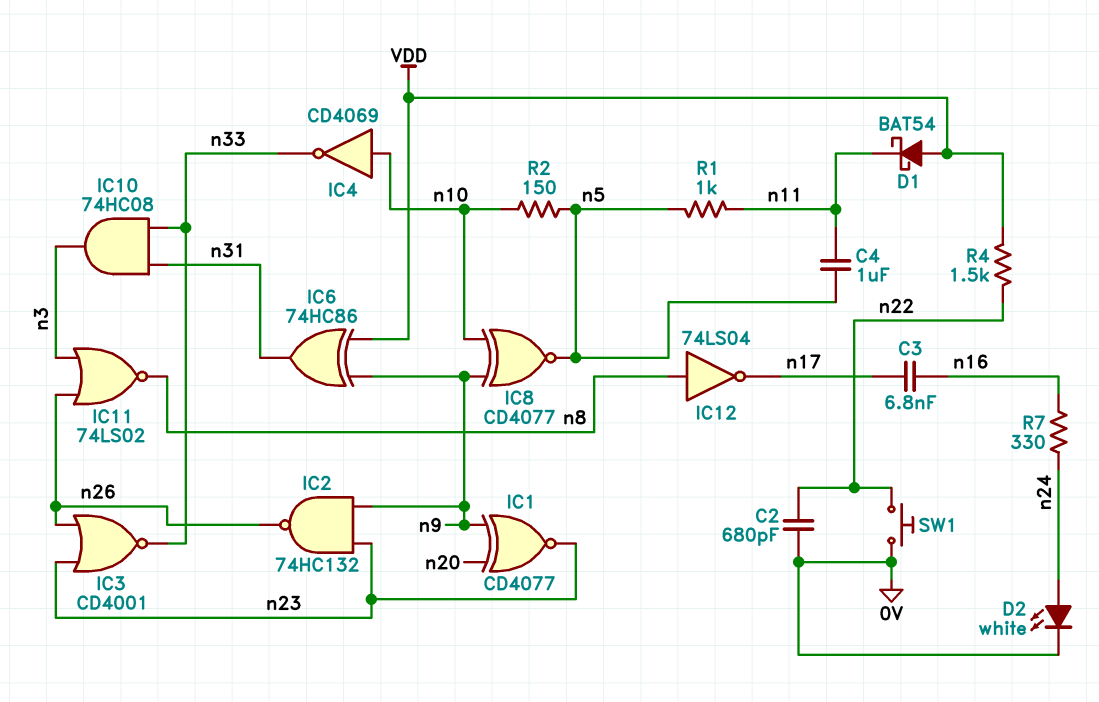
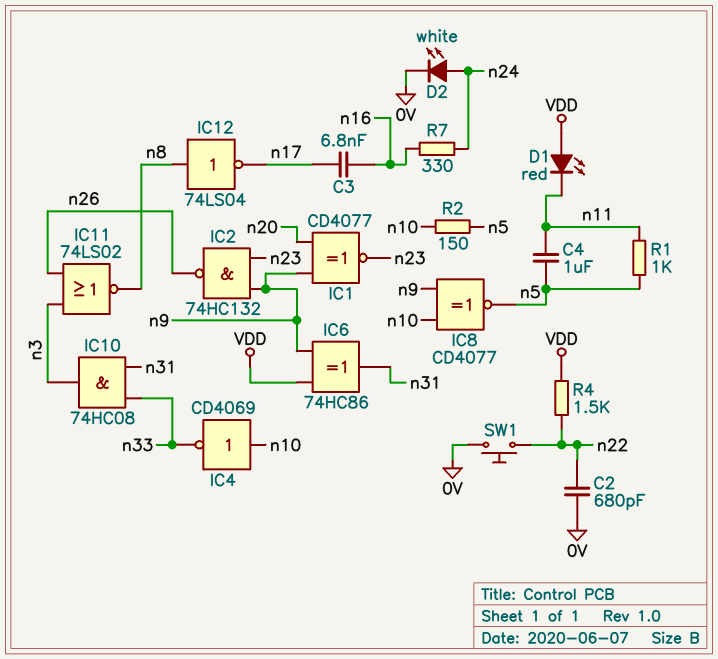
D1: schottky BAT54 (A VDD, K n11) -> LED red (A VDD, K n11)
IC3: NOR CD4001 (in n23, in n26, out n33) -> none

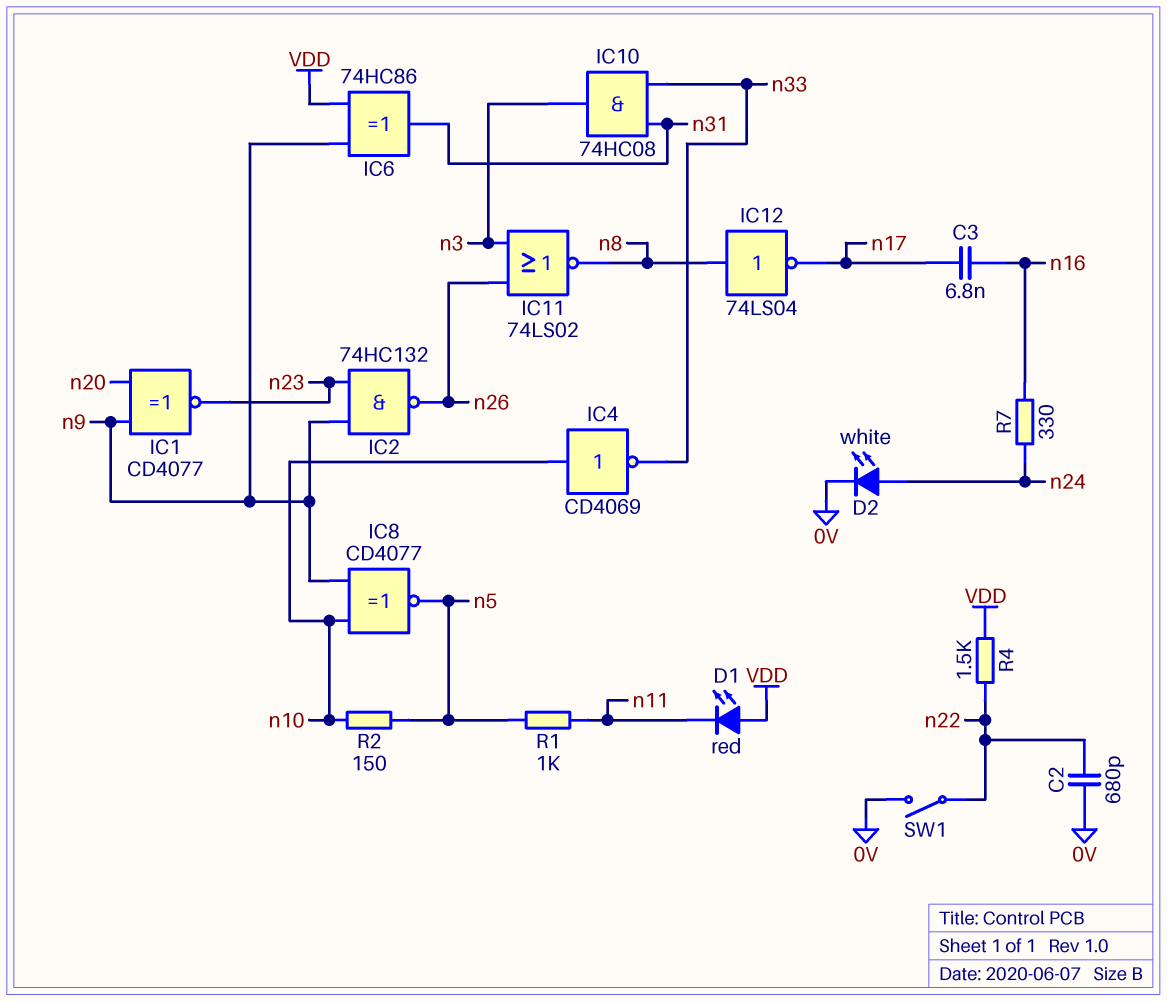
C4: 1uF (n5, n11) -> none
SW1: button (0V, n22) -> switch (0V, n22)

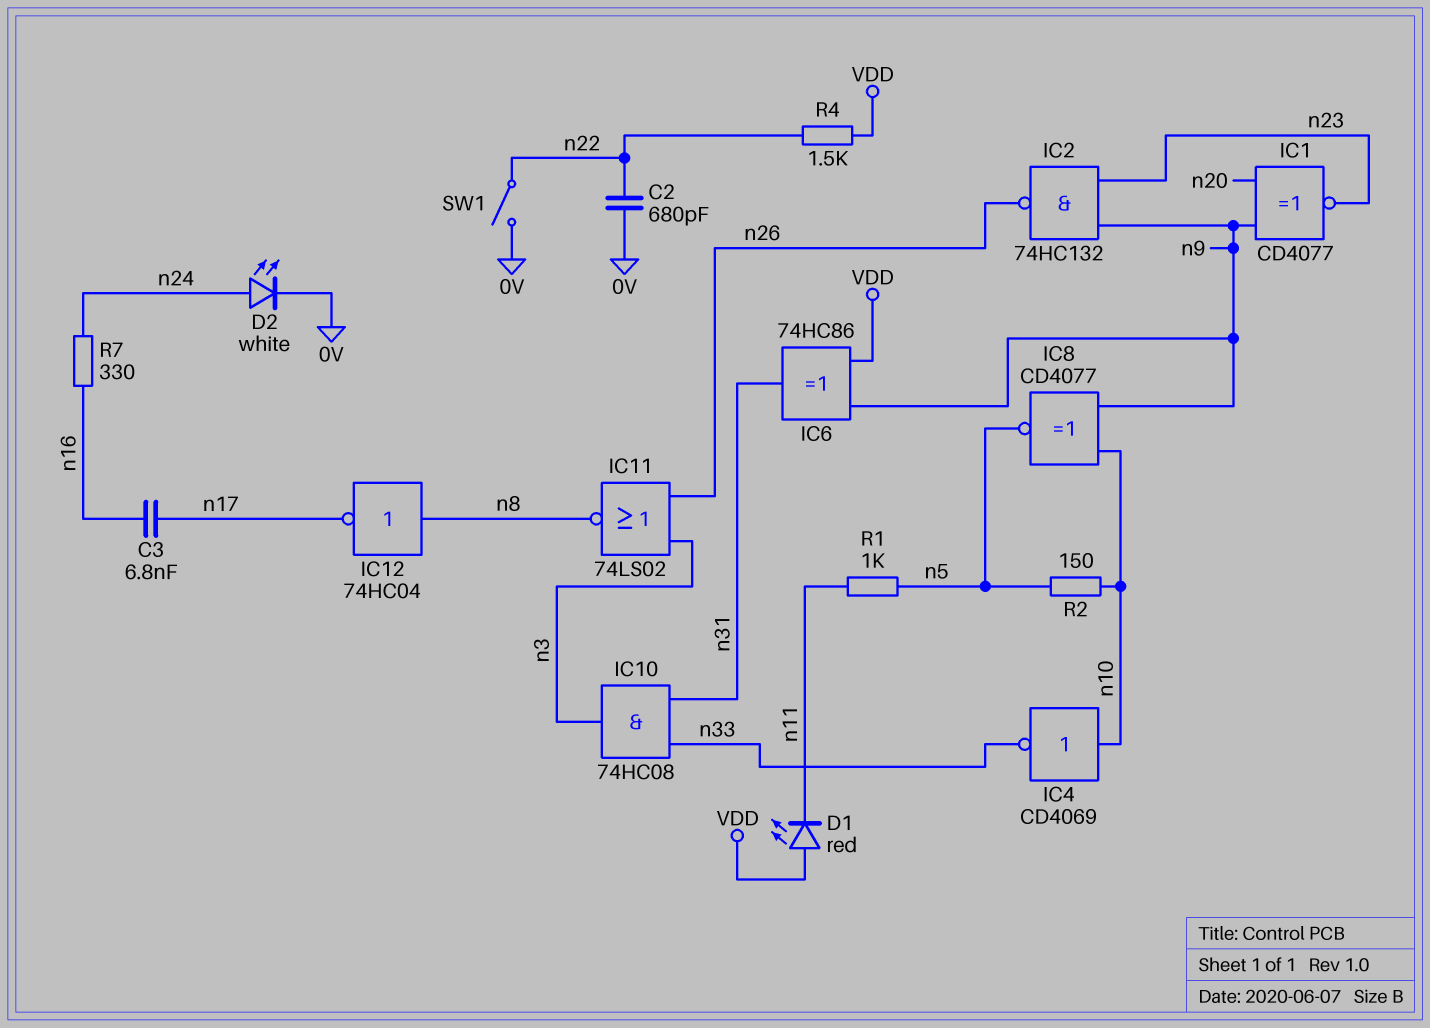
IC12: NOT 74LS04 (in n8, out n17) -> NOT 74HC04 (in n8, out n17)

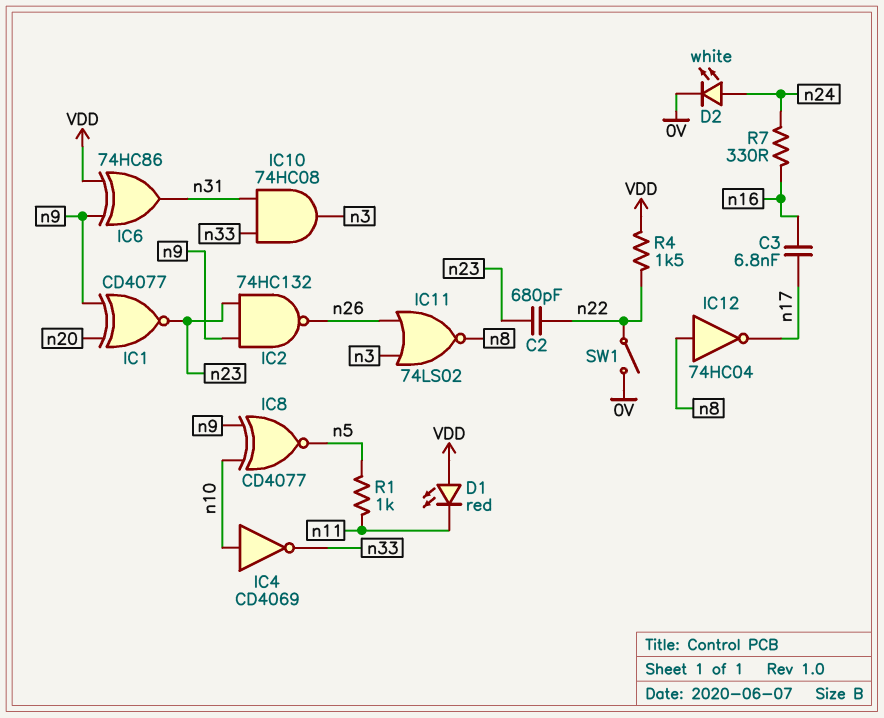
C2: 680pF (0V, n22) -> 680pF (n22, n23)
R2: 150 (n5, n10) -> none

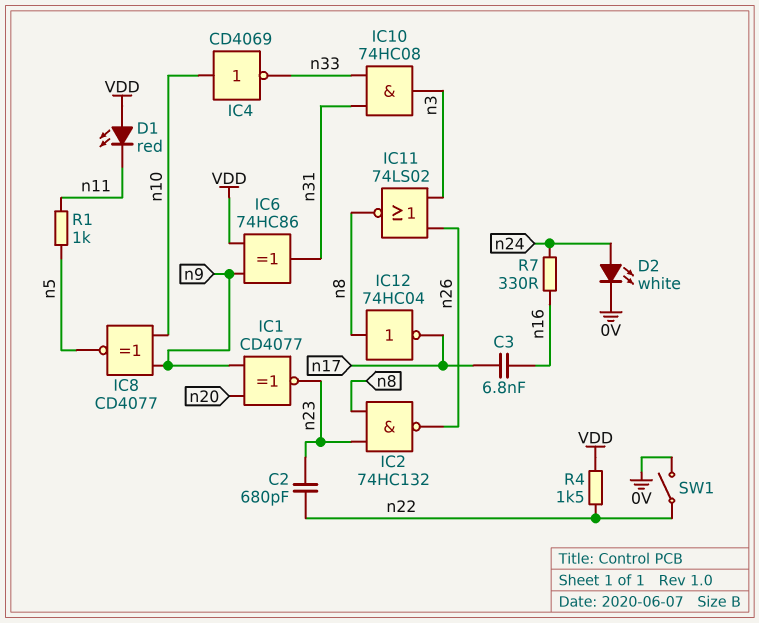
IC2: NAND 74HC132 (in n9, in n23, out n26) -> NAND 74HC132 (in n8, in n23, out n26)

